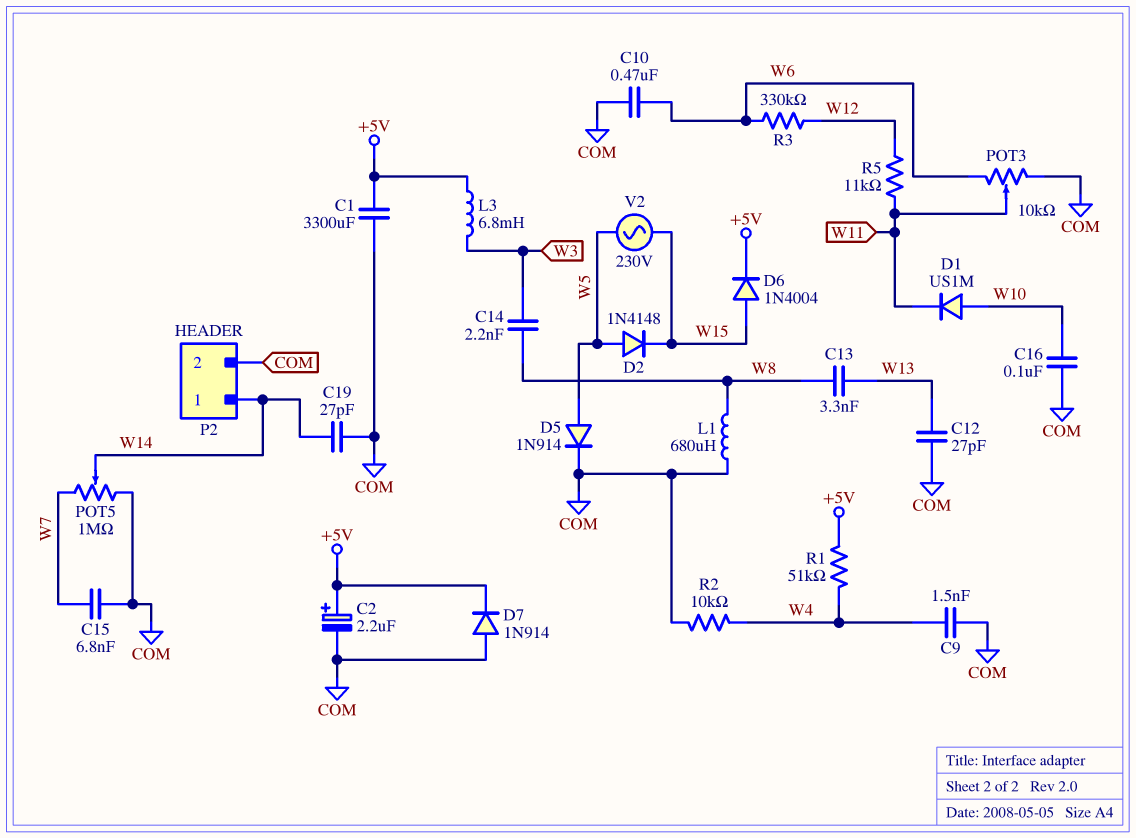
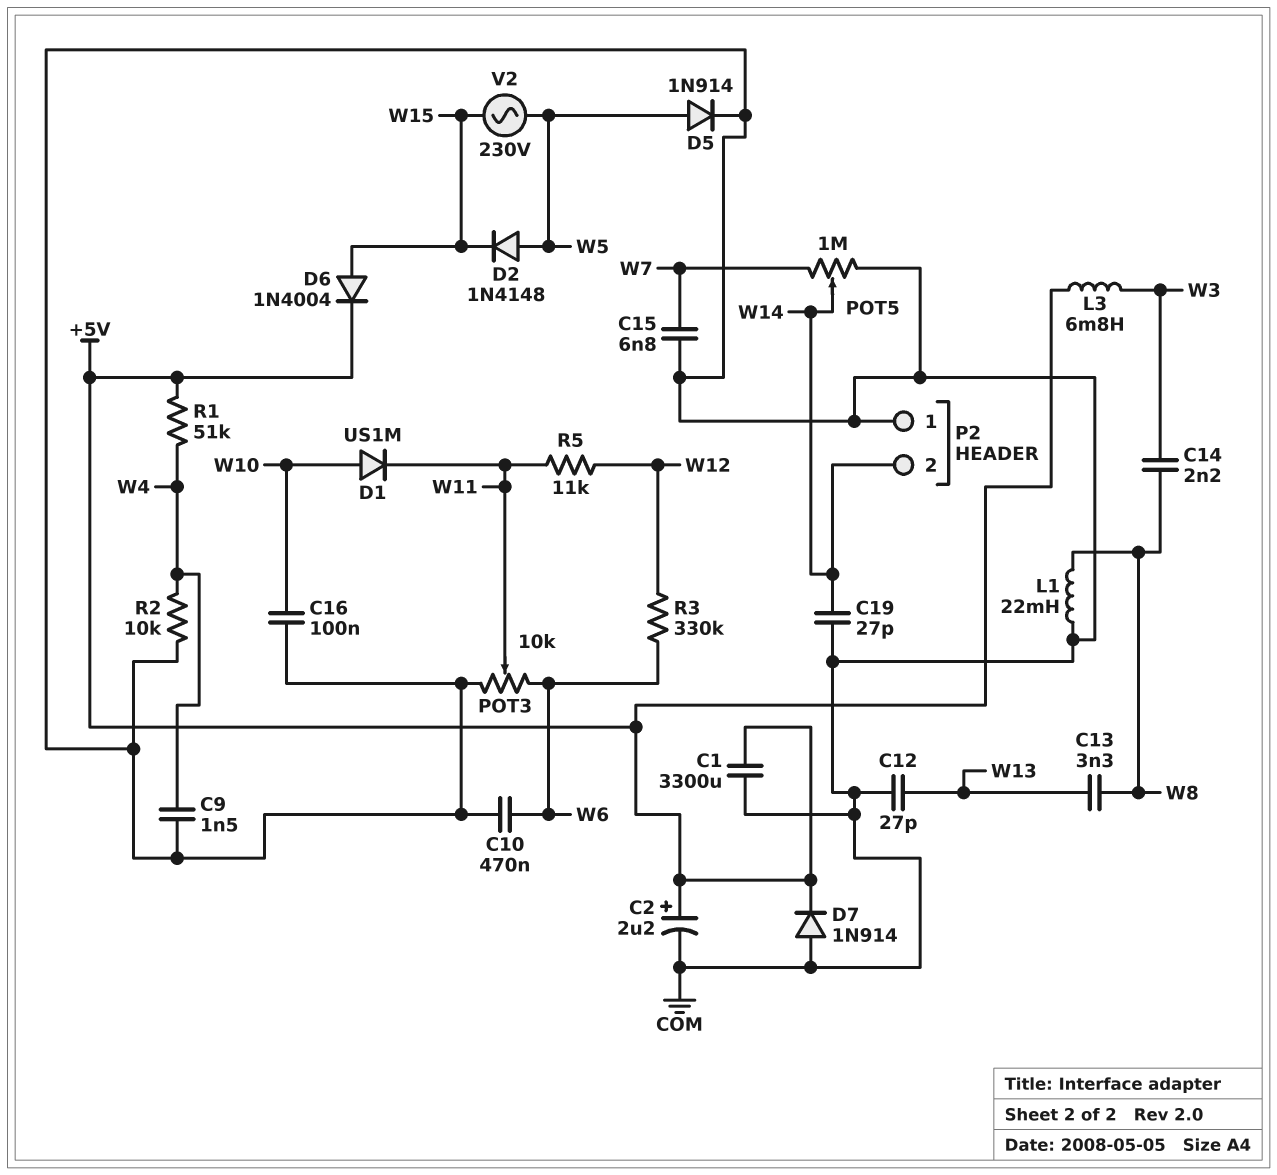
L1: 680uH (COM, W8) -> 22mH (COM, W8)
P2 pin 1: W14 -> COM
P2 pin 2: COM -> W14

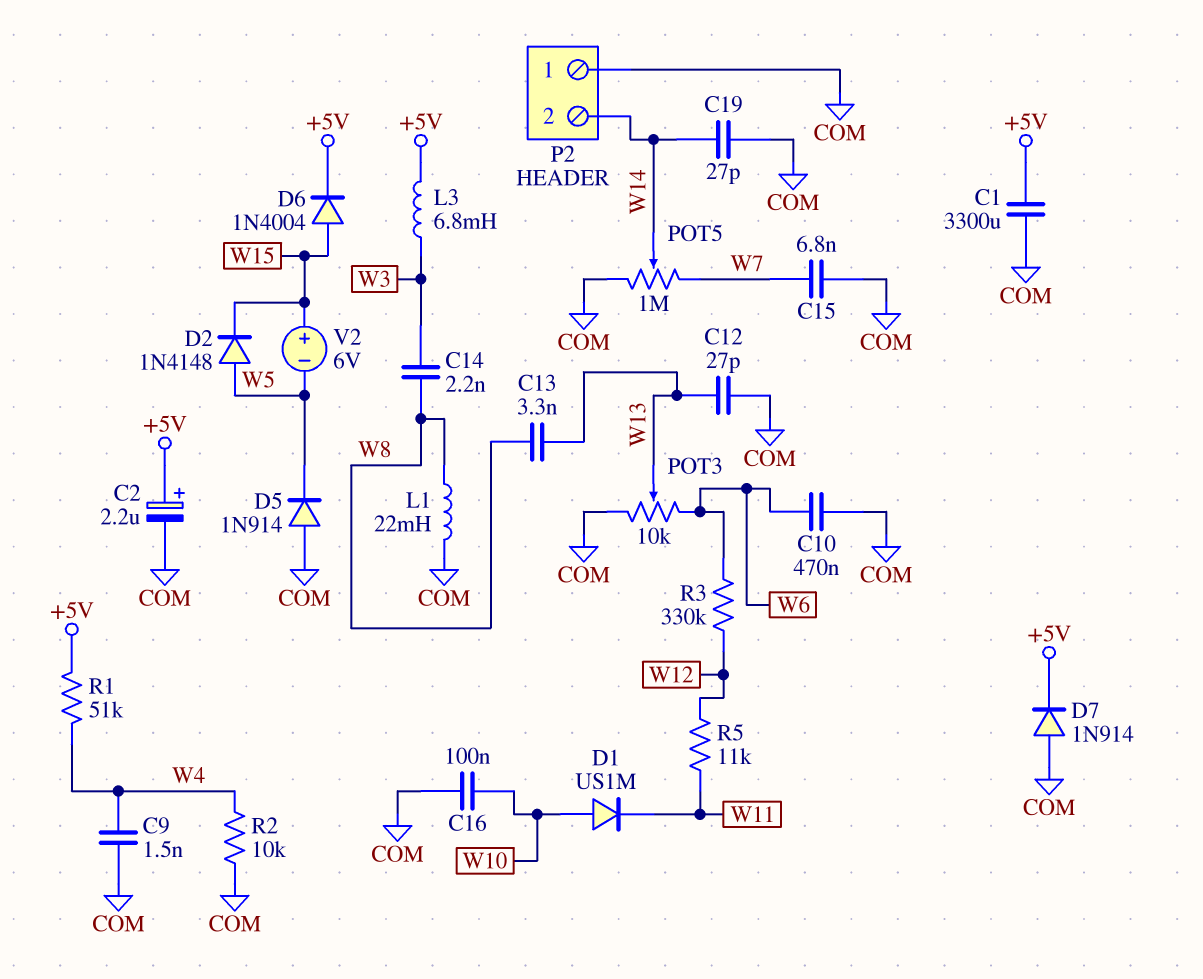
D5: diode 1N914 (A W5, K COM) -> diode 1N914 (A COM, K W5)
POT3: 10k (COM, W6, wiper W11) -> 10k (COM, W6, wiper W13)
V2: AC 230V (W5, W15) -> 6V (plus W15, minus W5)

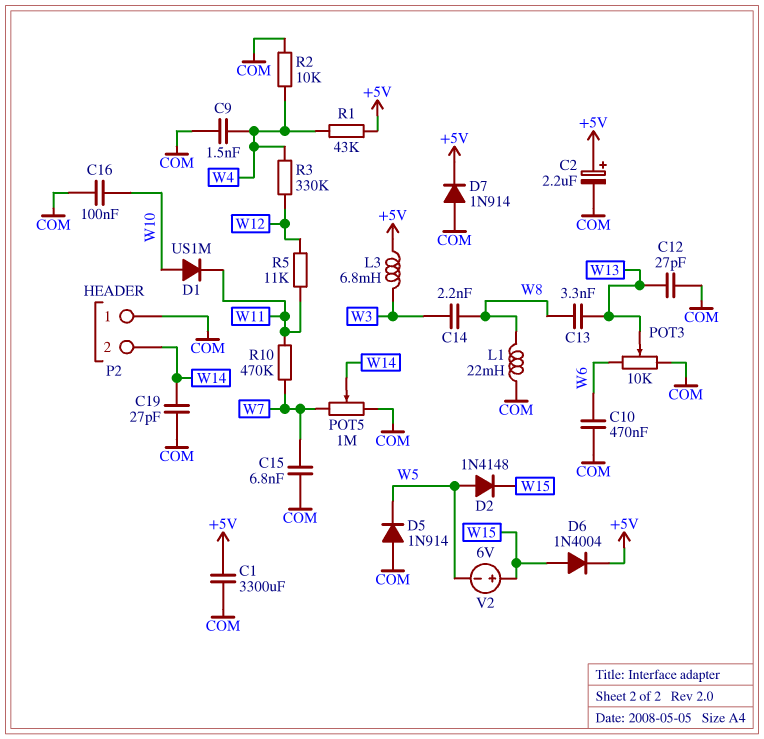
R1: 51k (+5V, W4) -> 43k (+5V, W4)
R3: 330k (W6, W12) -> 330k (W4, W12)
R10: none -> 470k (W7, W11)

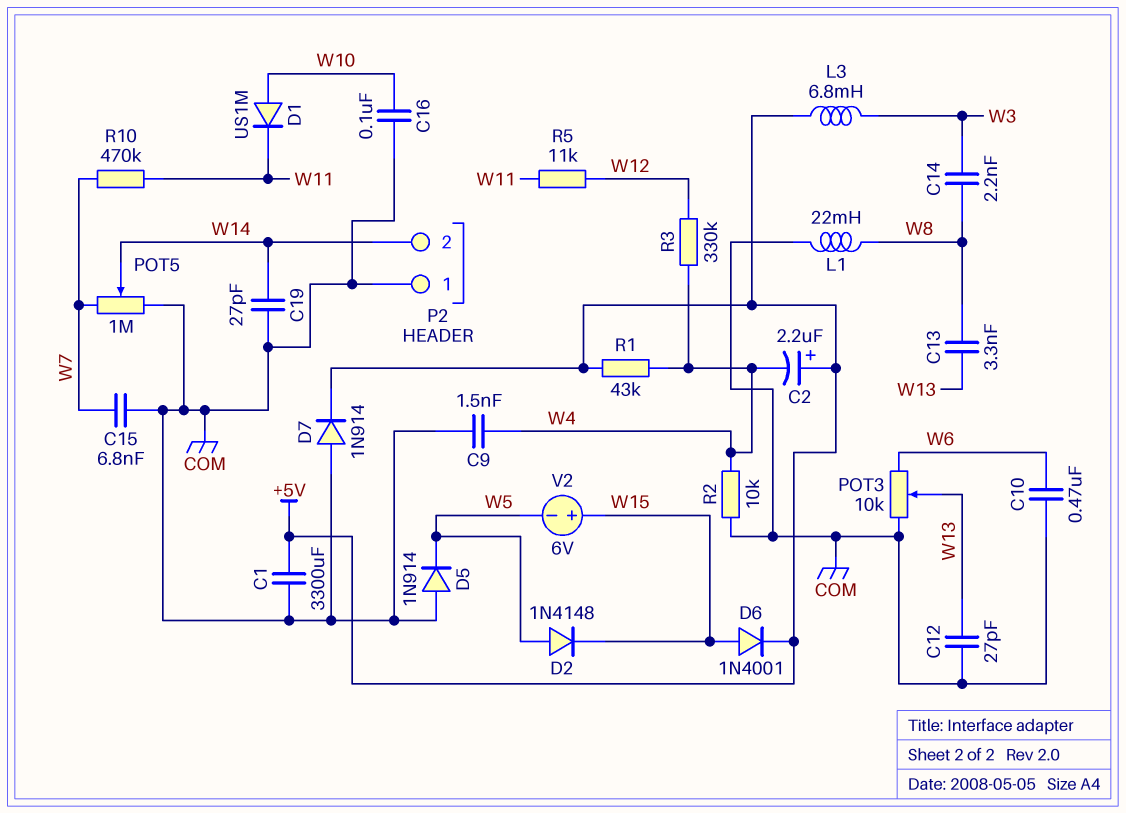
C2: 2.2uF (plus +5V, minus COM) -> 2.2uF (plus +5V, minus W4)
D6: diode 1N4004 (A W15, K +5V) -> diode 1N4001 (A W15, K +5V)

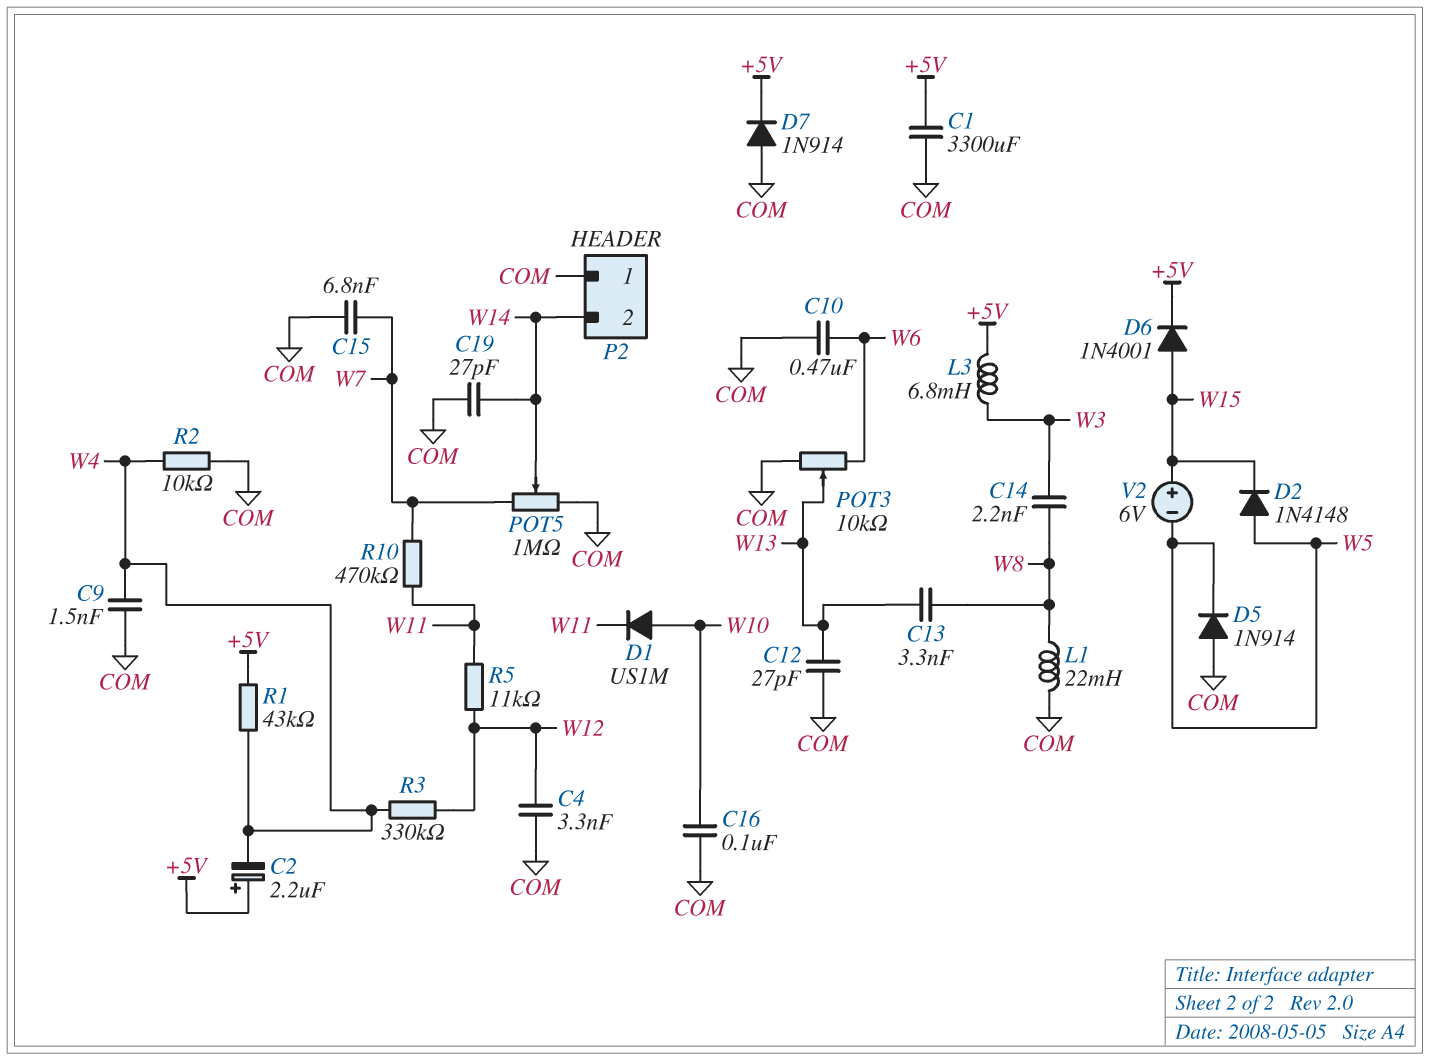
C4: none -> 3.3nF (COM, W12)

